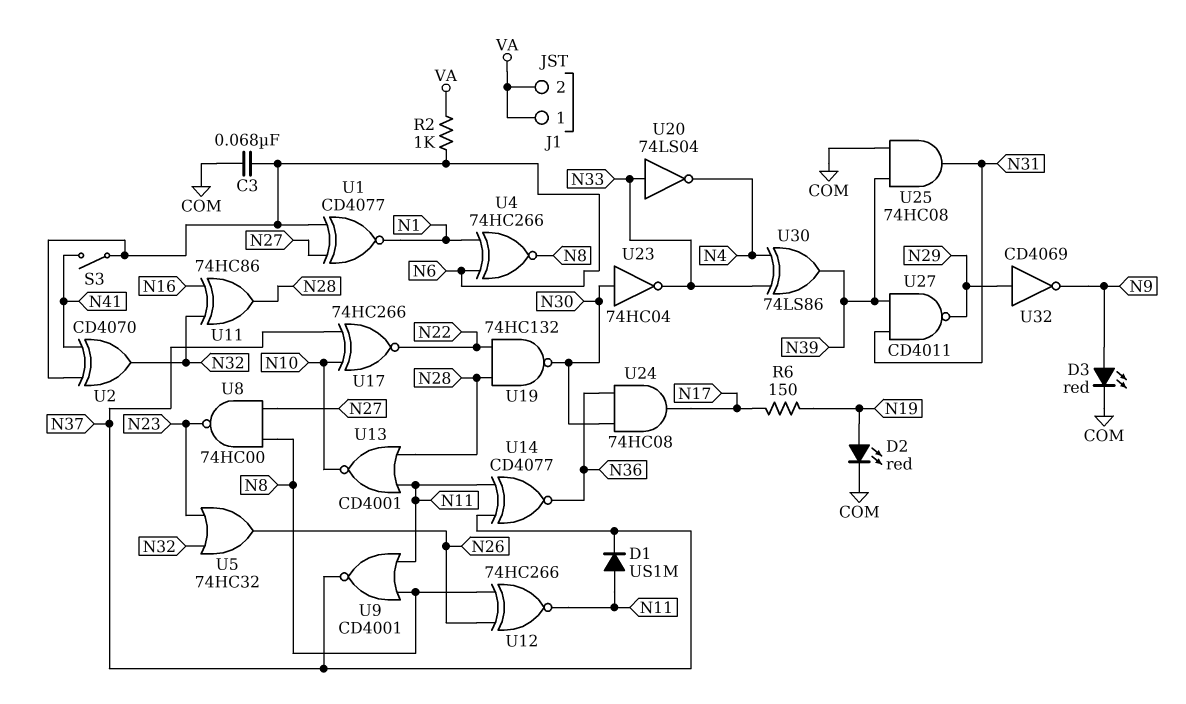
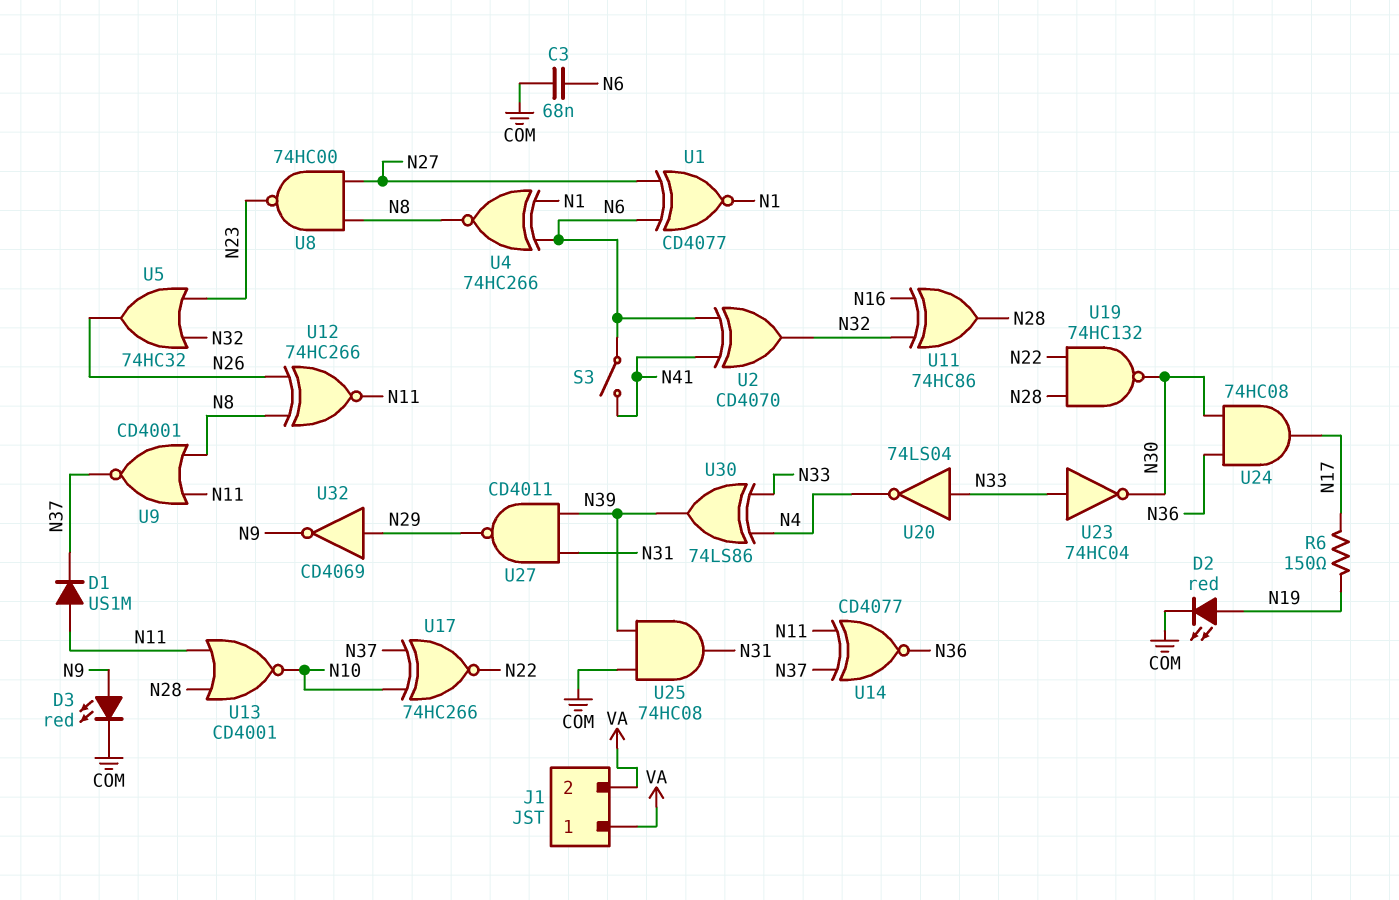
R2: 1k (N6, VA) -> none
U23: NOT 74HC04 (in N30, out N33) -> NOT 74HC04 (in N33, out N30)

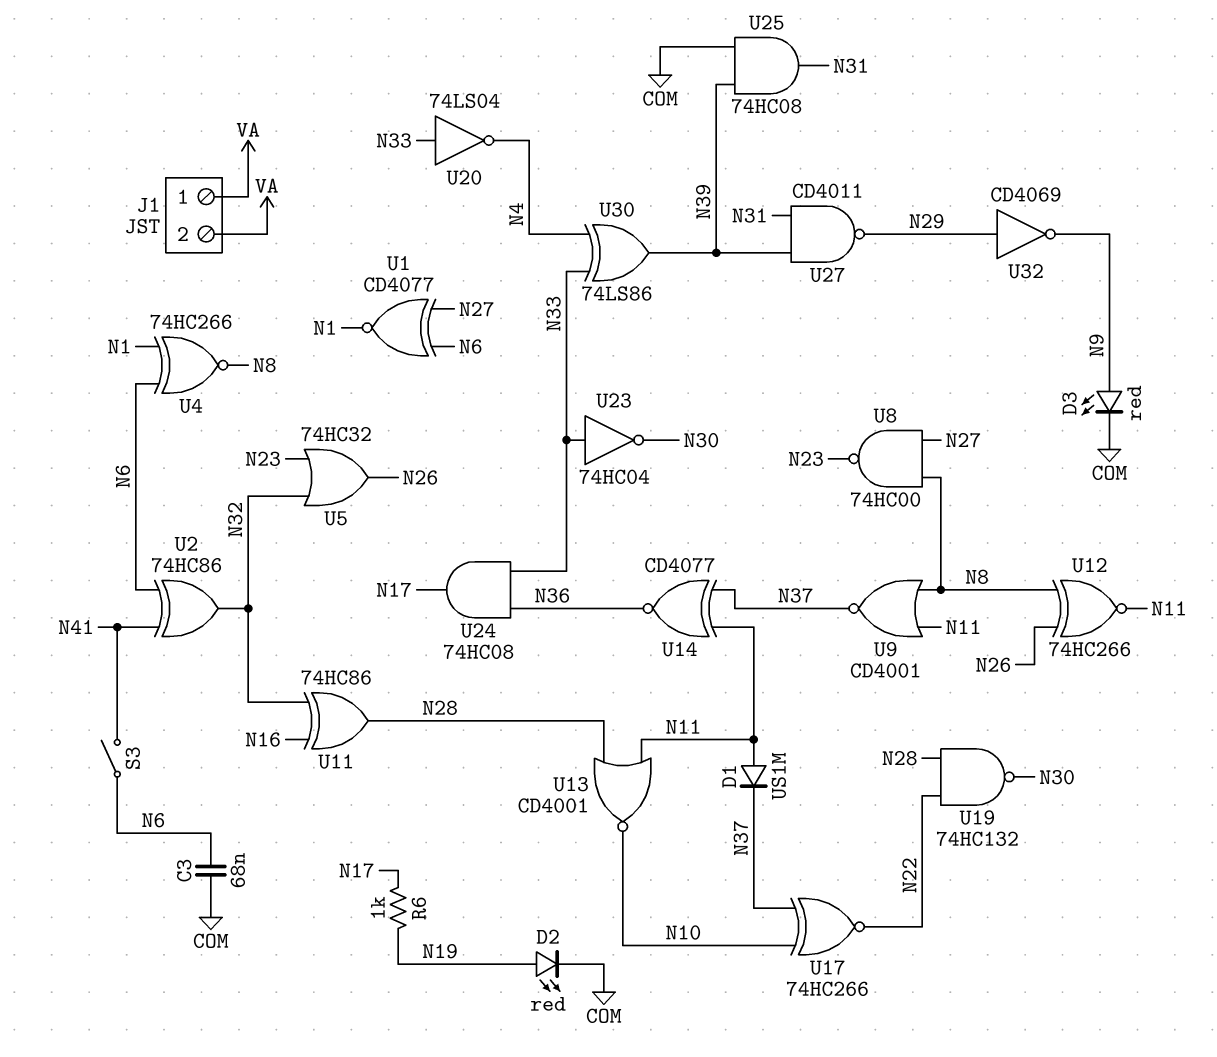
R6: 150 (N17, N19) -> 1k (N17, N19)
U2: XOR CD4070 (in N6, in N41, out N32) -> XOR 74HC86 (in N6, in N41, out N32)
U24: AND 74HC08 (in N30, in N36, out N17) -> AND 74HC08 (in N33, in N36, out N17)

